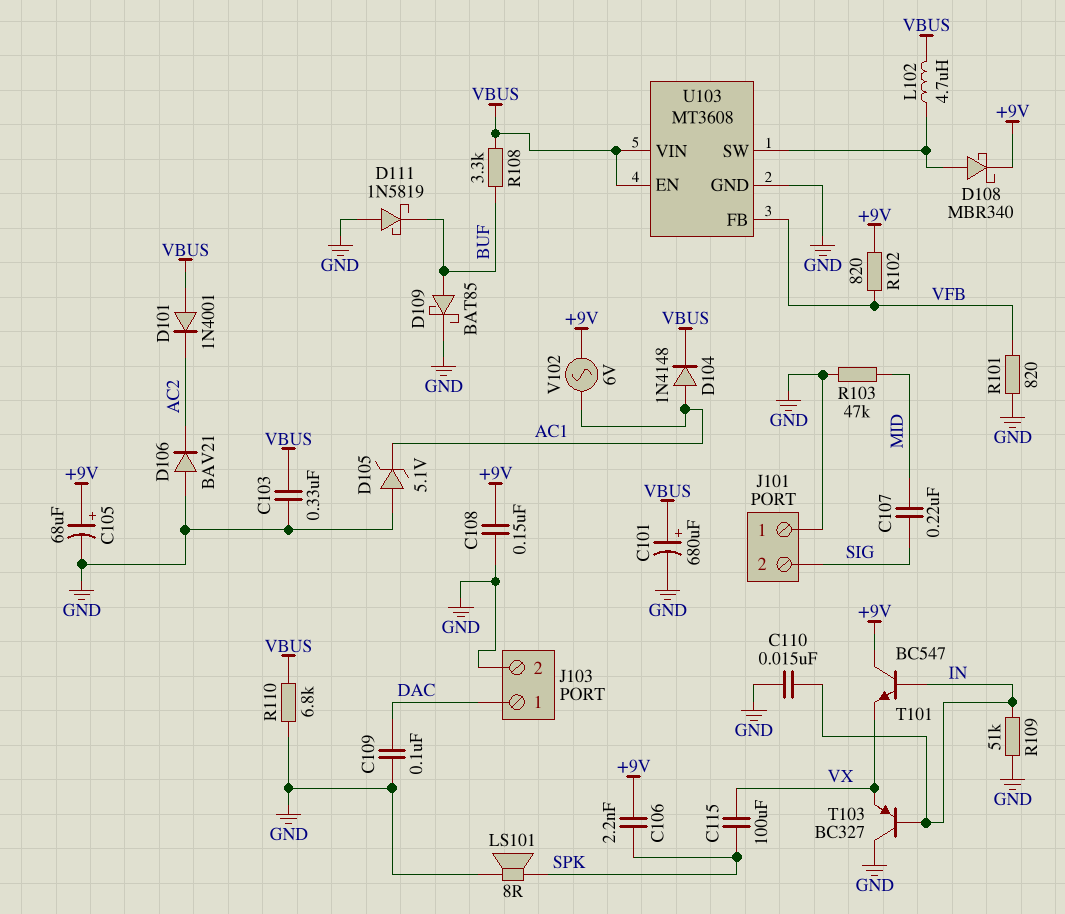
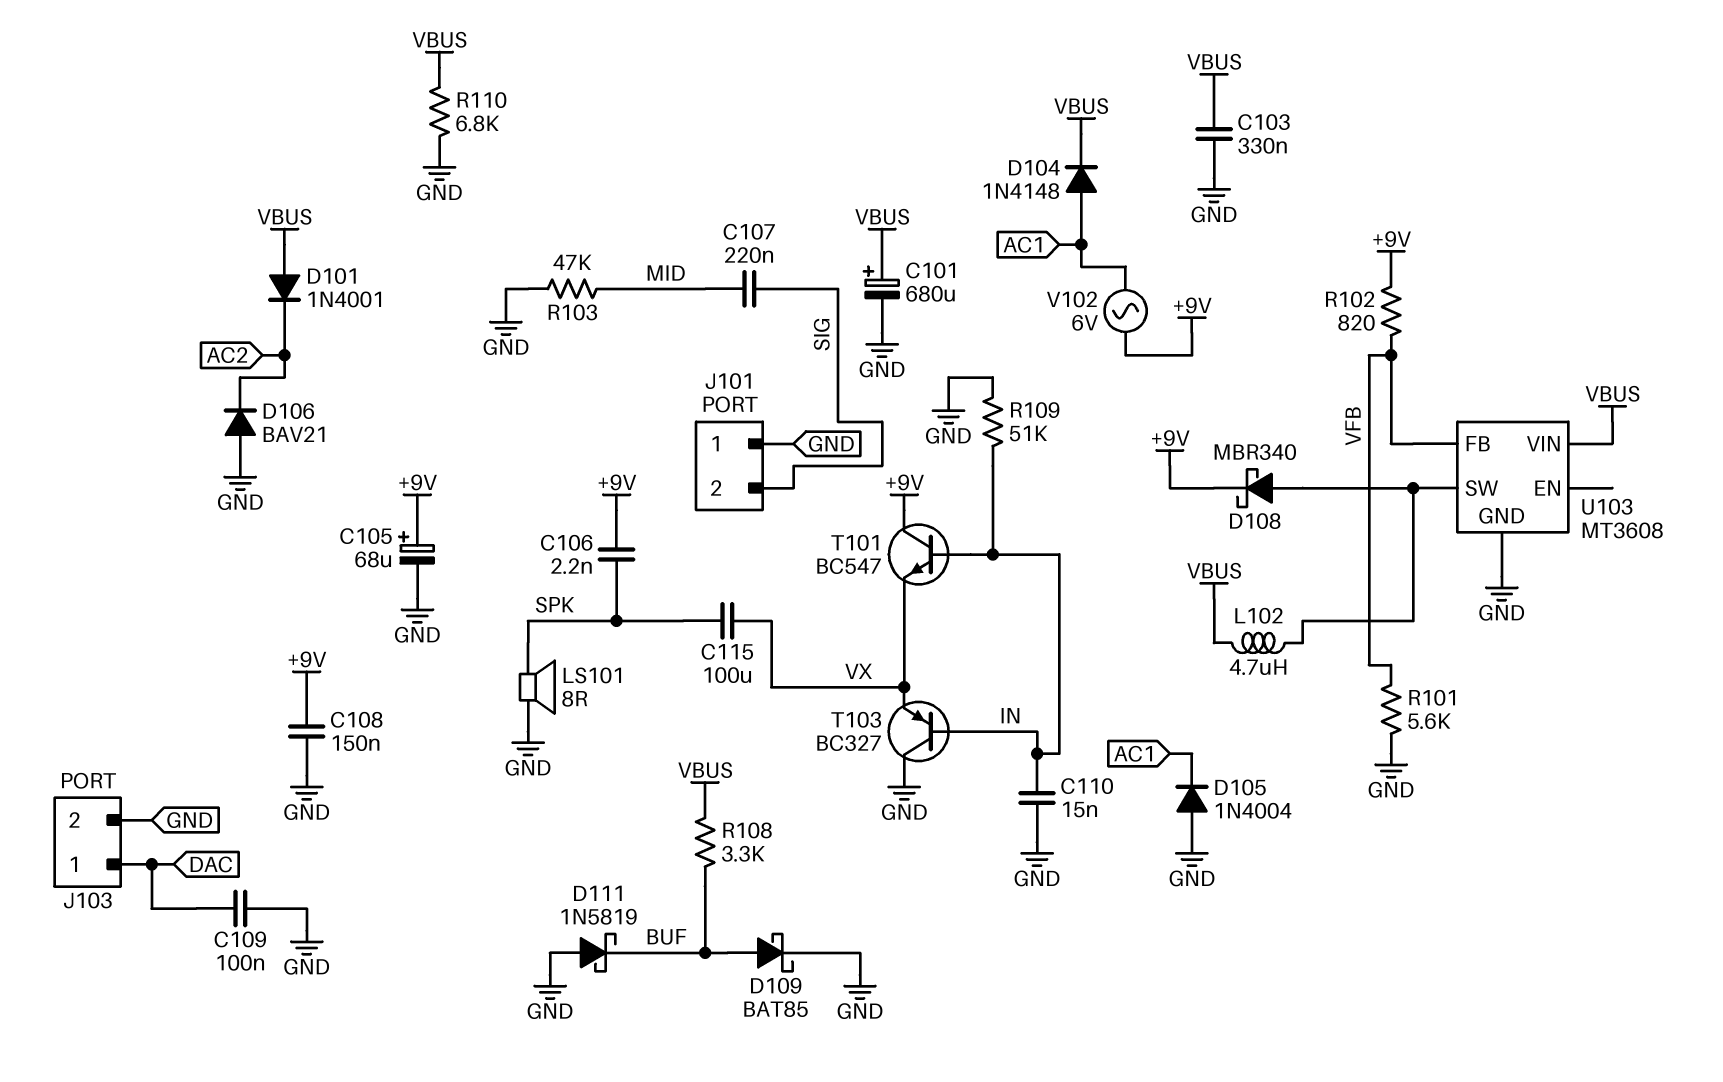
D105: zener 5.1V (A GND, K AC1) -> diode 1N4004 (A GND, K AC1)
R101: 820 (GND, VFB) -> 5.6k (GND, VFB)
U103 pin EN: VBUS -> none

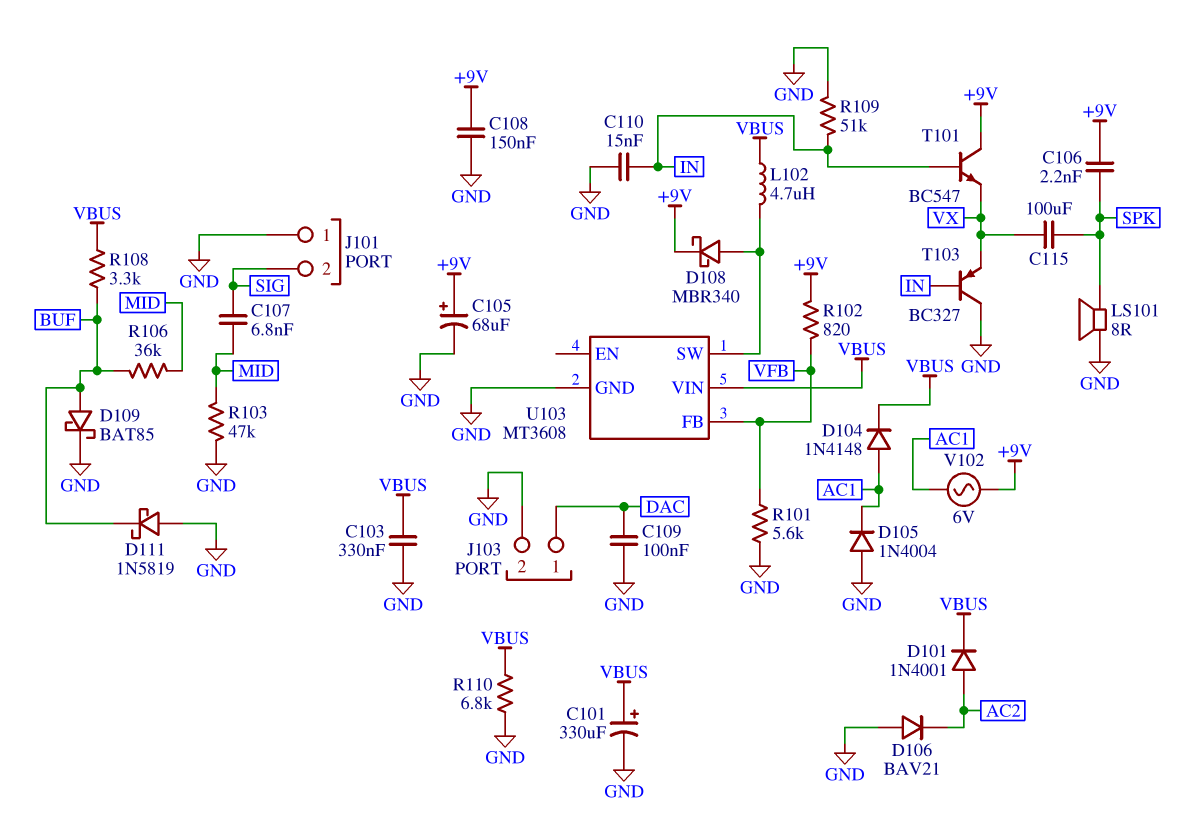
C101: 680uF (plus VBUS, minus GND) -> 330uF (plus VBUS, minus GND)
C107: 220nF (MID, SIG) -> 6.8nF (MID, SIG)
D101: diode 1N4001 (A VBUS, K AC2) -> diode 1N4001 (A AC2, K VBUS)
R106: none -> 36k (BUF, MID)

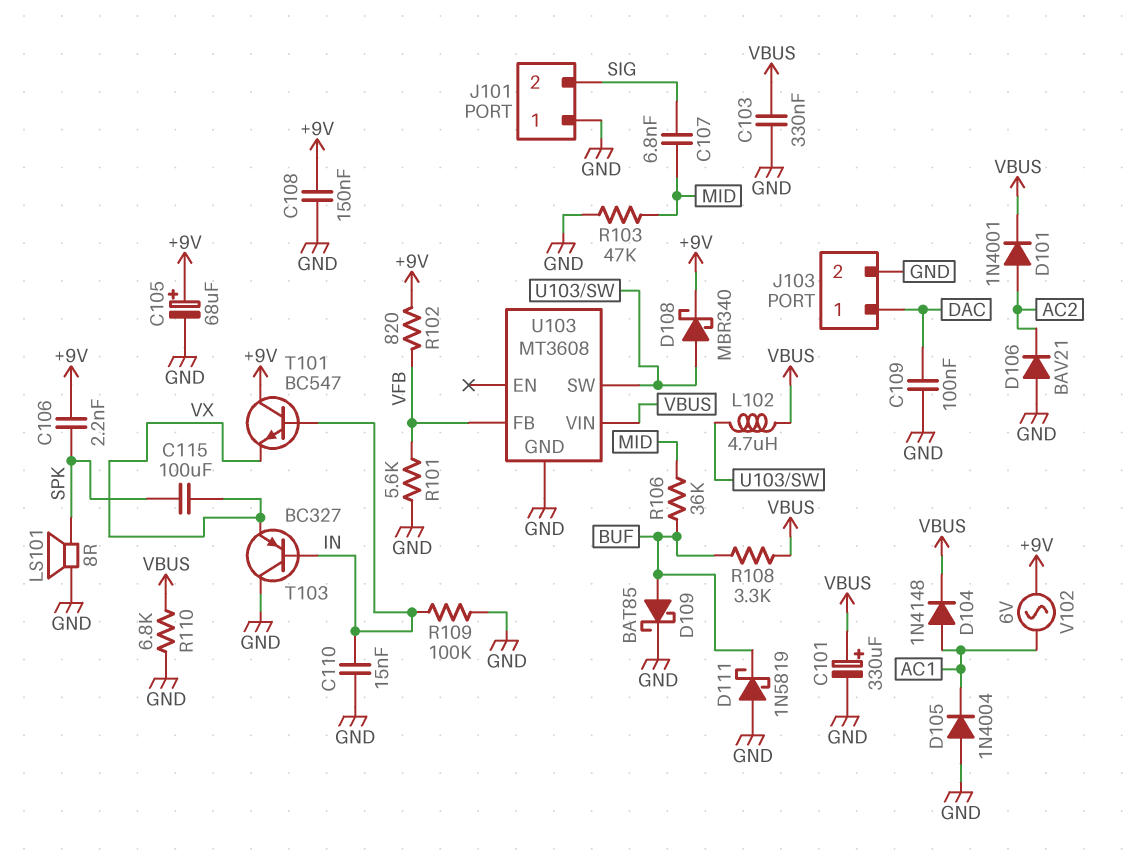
R109: 51k (GND, IN) -> 100k (GND, IN)

